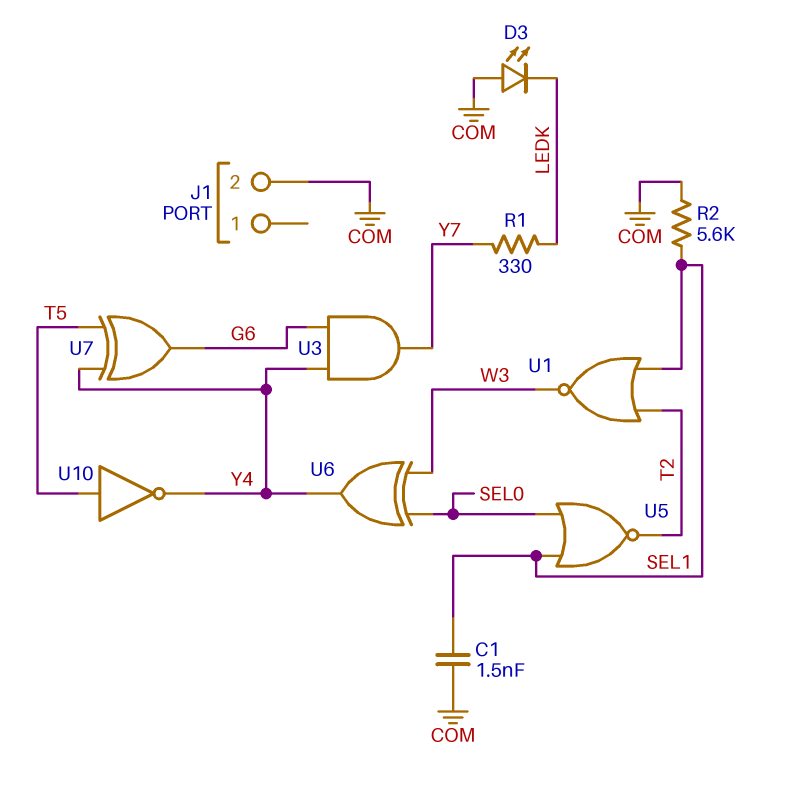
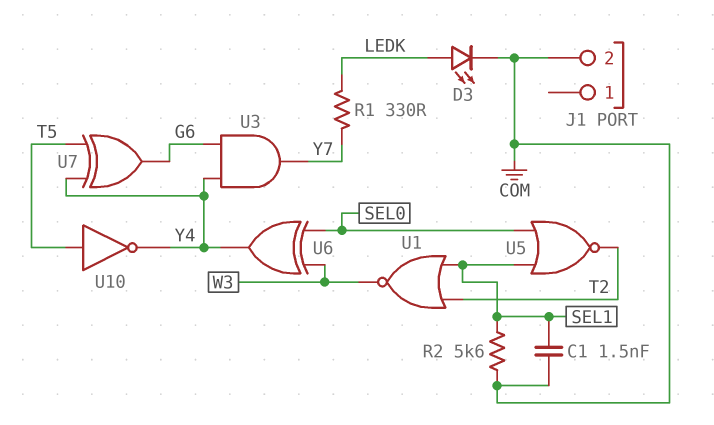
D3: LED (A COM, K LEDK) -> LED (A LEDK, K COM)

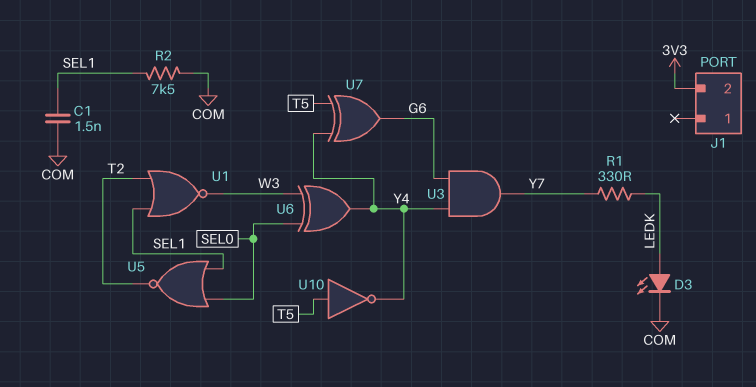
J1 pin 2: COM -> 3V3
R2: 5.6k (COM, SEL1) -> 7.5k (COM, SEL1)

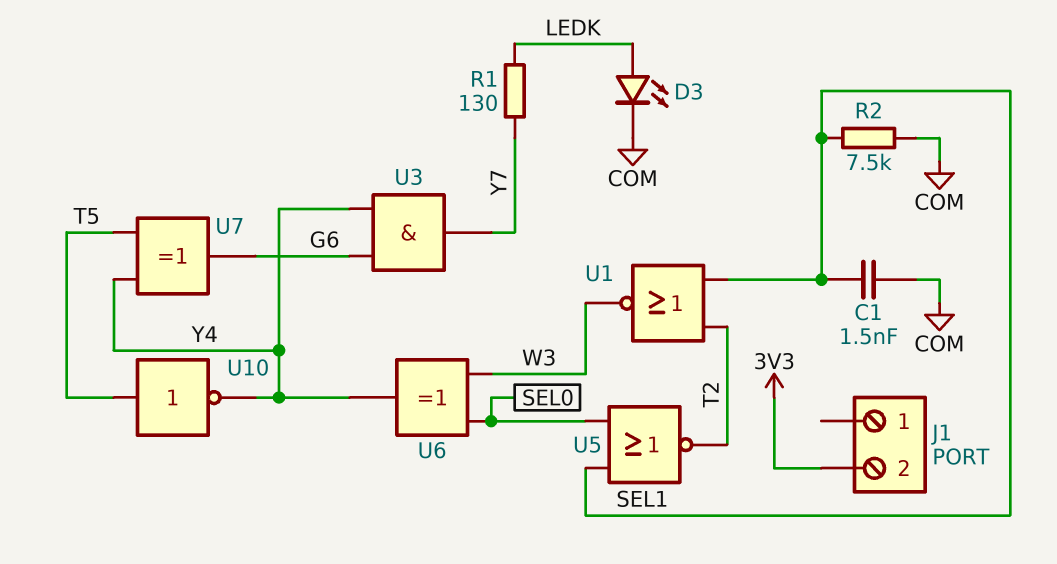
R1: 330 (LEDK, Y7) -> 130 (LEDK, Y7)

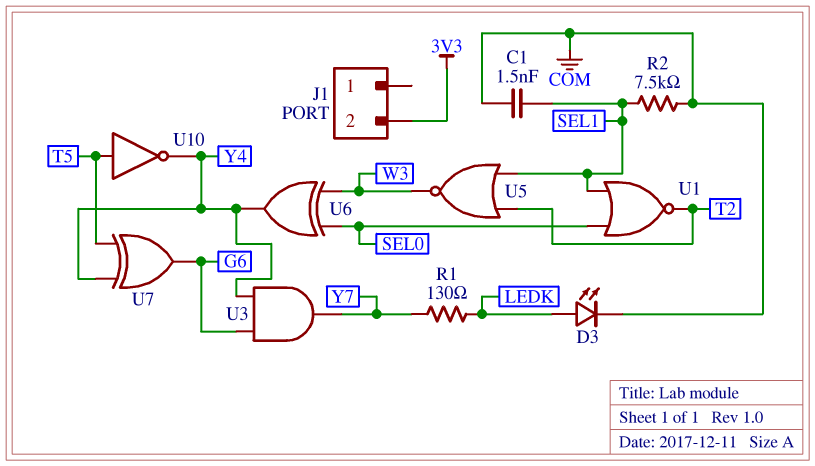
U1: NOR (in SEL1, in T2, out W3) -> NOR (in SEL0, in SEL1, out T2)
U5: NOR (in SEL0, in SEL1, out T2) -> NOR (in SEL1, in T2, out W3)

